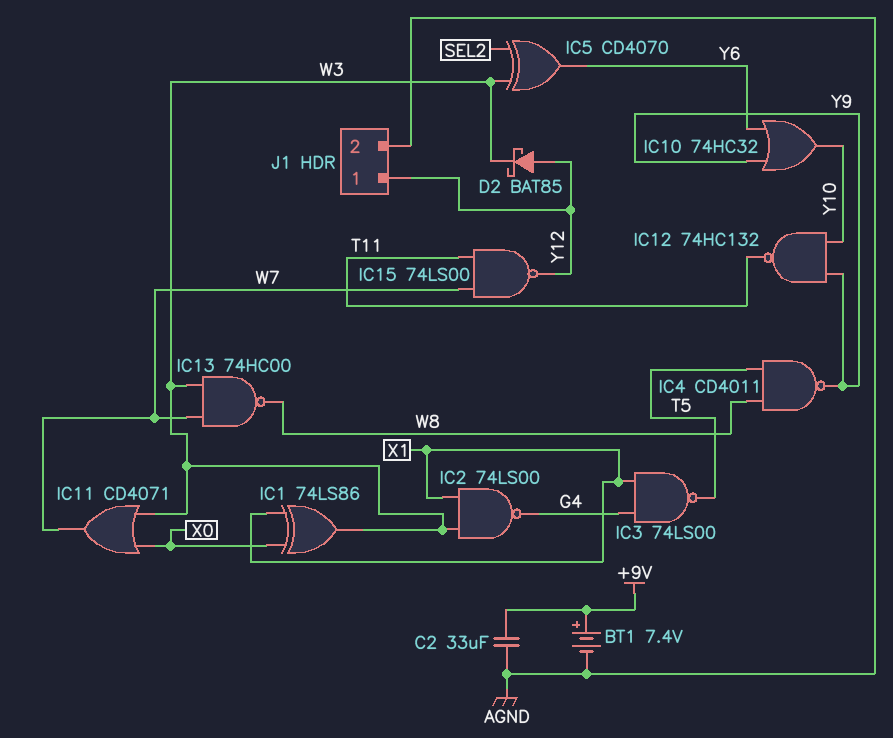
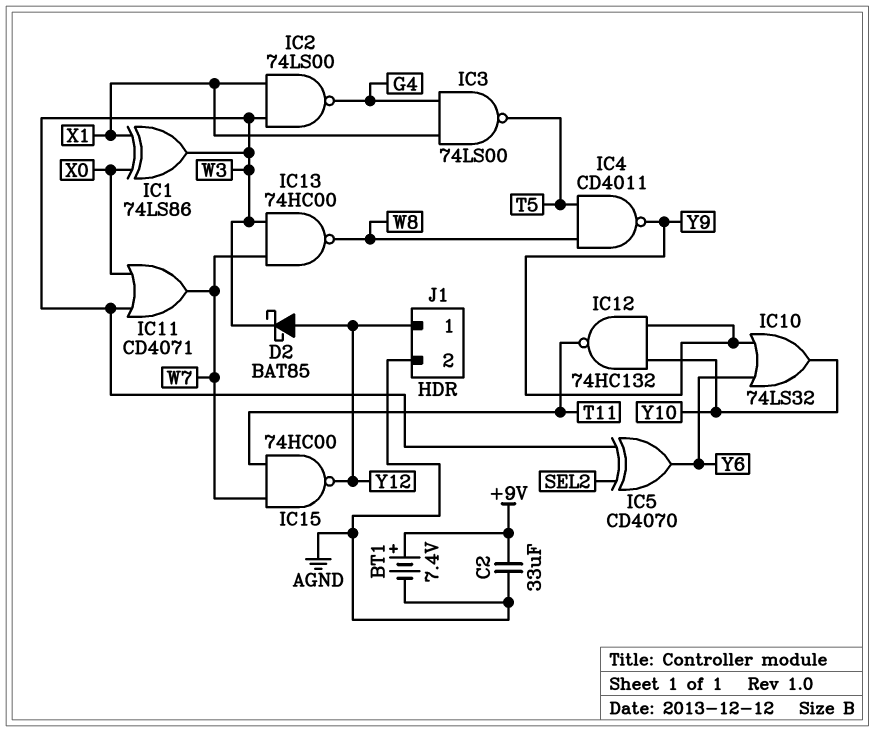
IC10: OR 74HC32 (in Y6, in Y9, out Y10) -> OR 74LS32 (in Y6, in Y9, out Y10)
IC15: NAND 74LS00 (in T11, in W7, out Y12) -> NAND 74HC00 (in T11, in W7, out Y12)

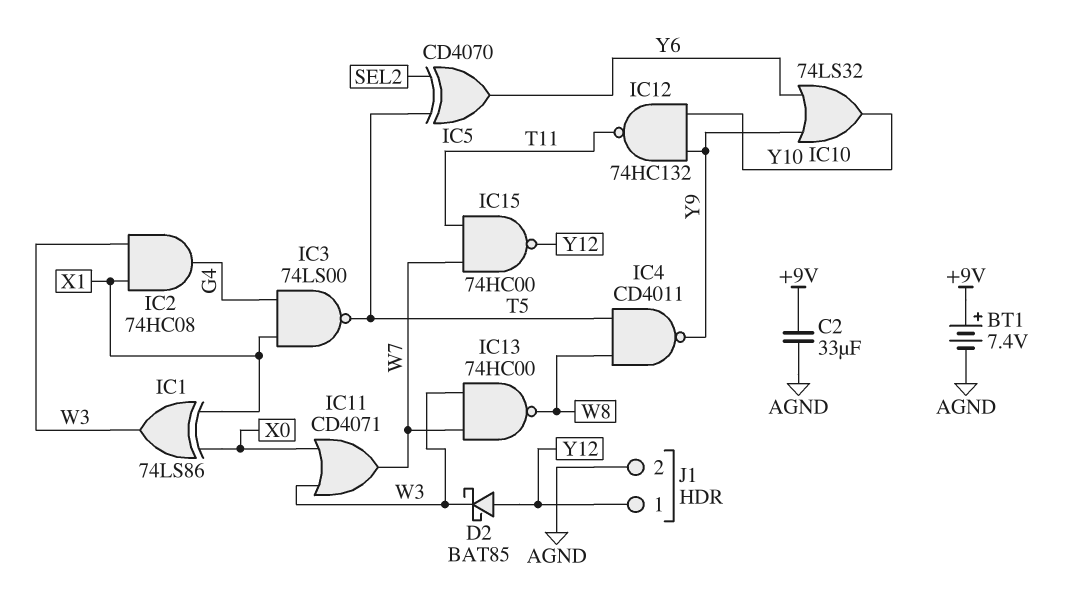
IC2: NAND 74LS00 (in W3, in X1, out G4) -> AND 74HC08 (in W3, in X1, out G4)
IC5: XOR CD4070 (in SEL2, in W3, out Y6) -> XOR CD4070 (in SEL2, in T5, out Y6)

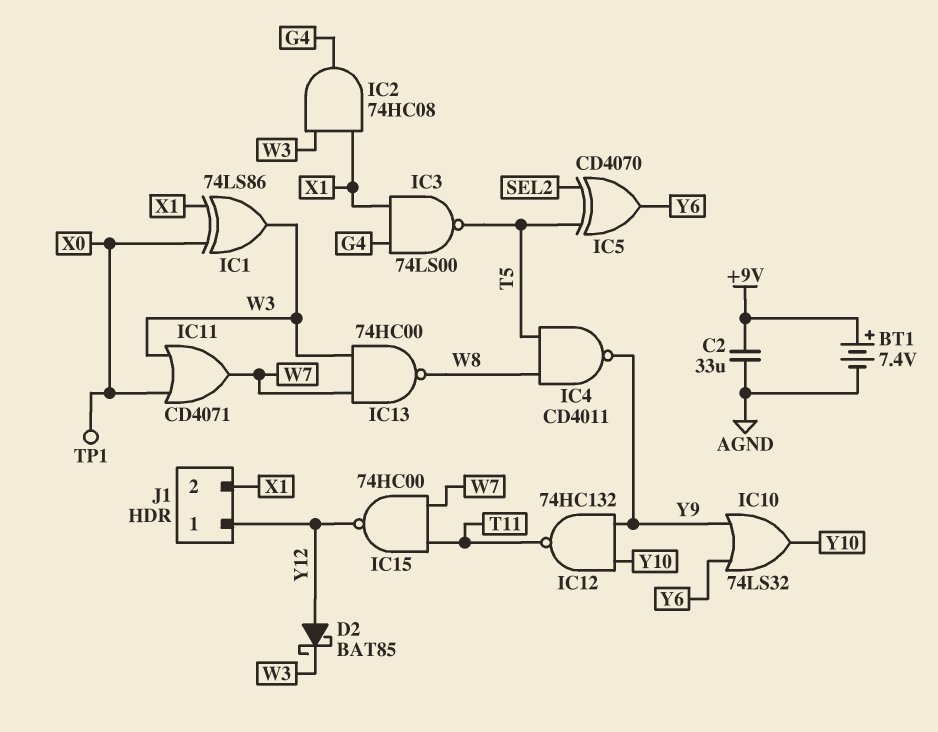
J1 pin 2: AGND -> X1
TP1: none -> test point (X0)

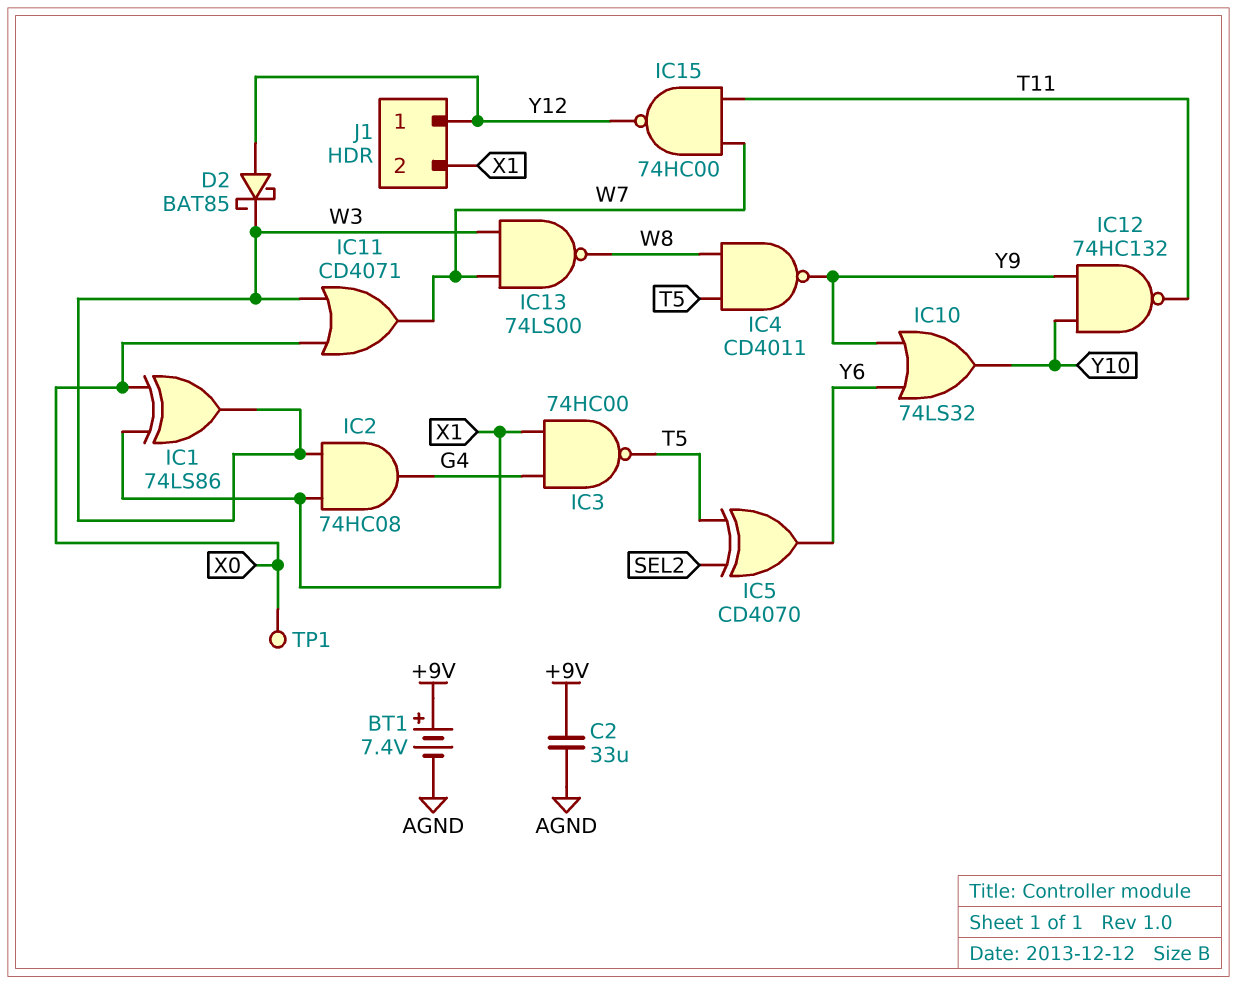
IC3: NAND 74LS00 (in G4, in X1, out T5) -> NAND 74HC00 (in G4, in X1, out T5)
IC13: NAND 74HC00 (in W3, in W7, out W8) -> NAND 74LS00 (in W3, in W7, out W8)

